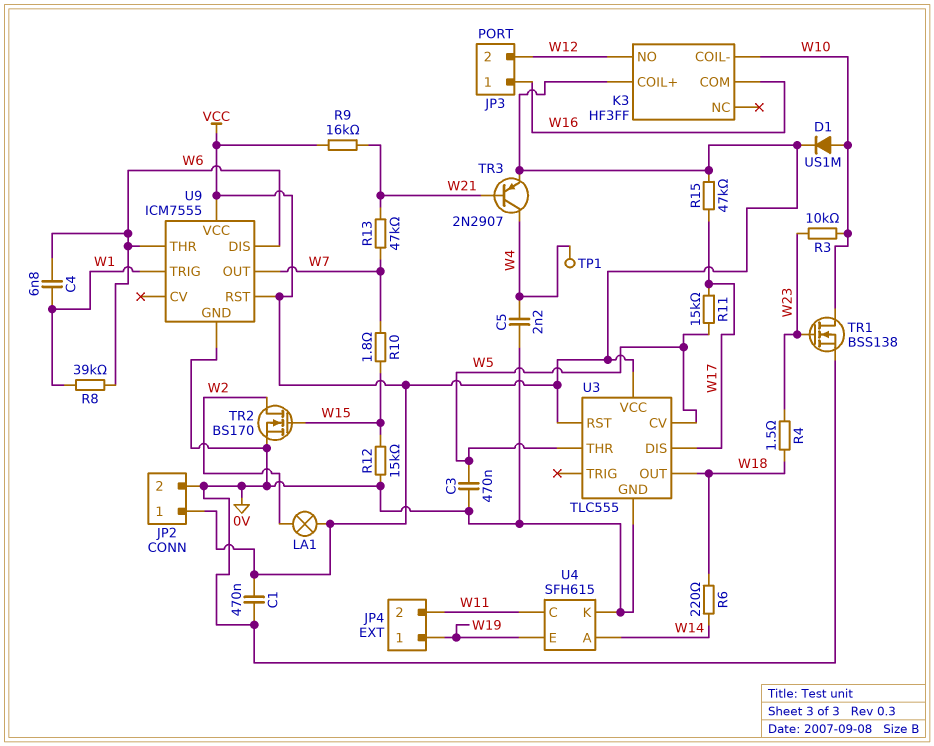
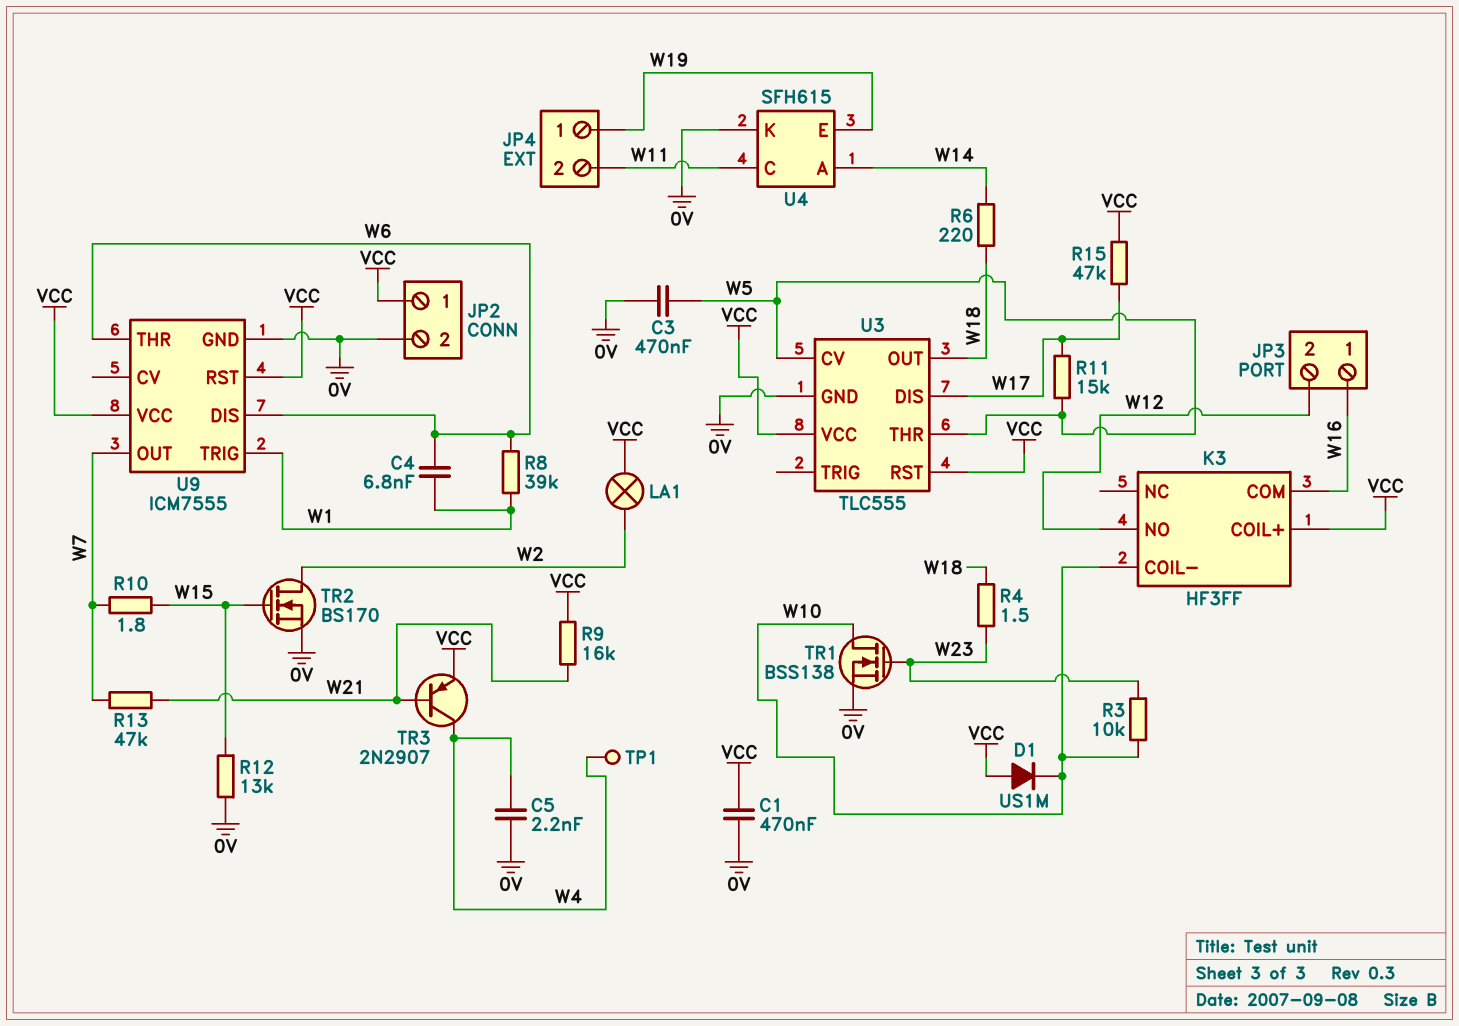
D1: diode US1M (A W10, K VCC) -> diode US1M (A VCC, K W10)
R12: 15k (0V, W15) -> 13k (0V, W15)

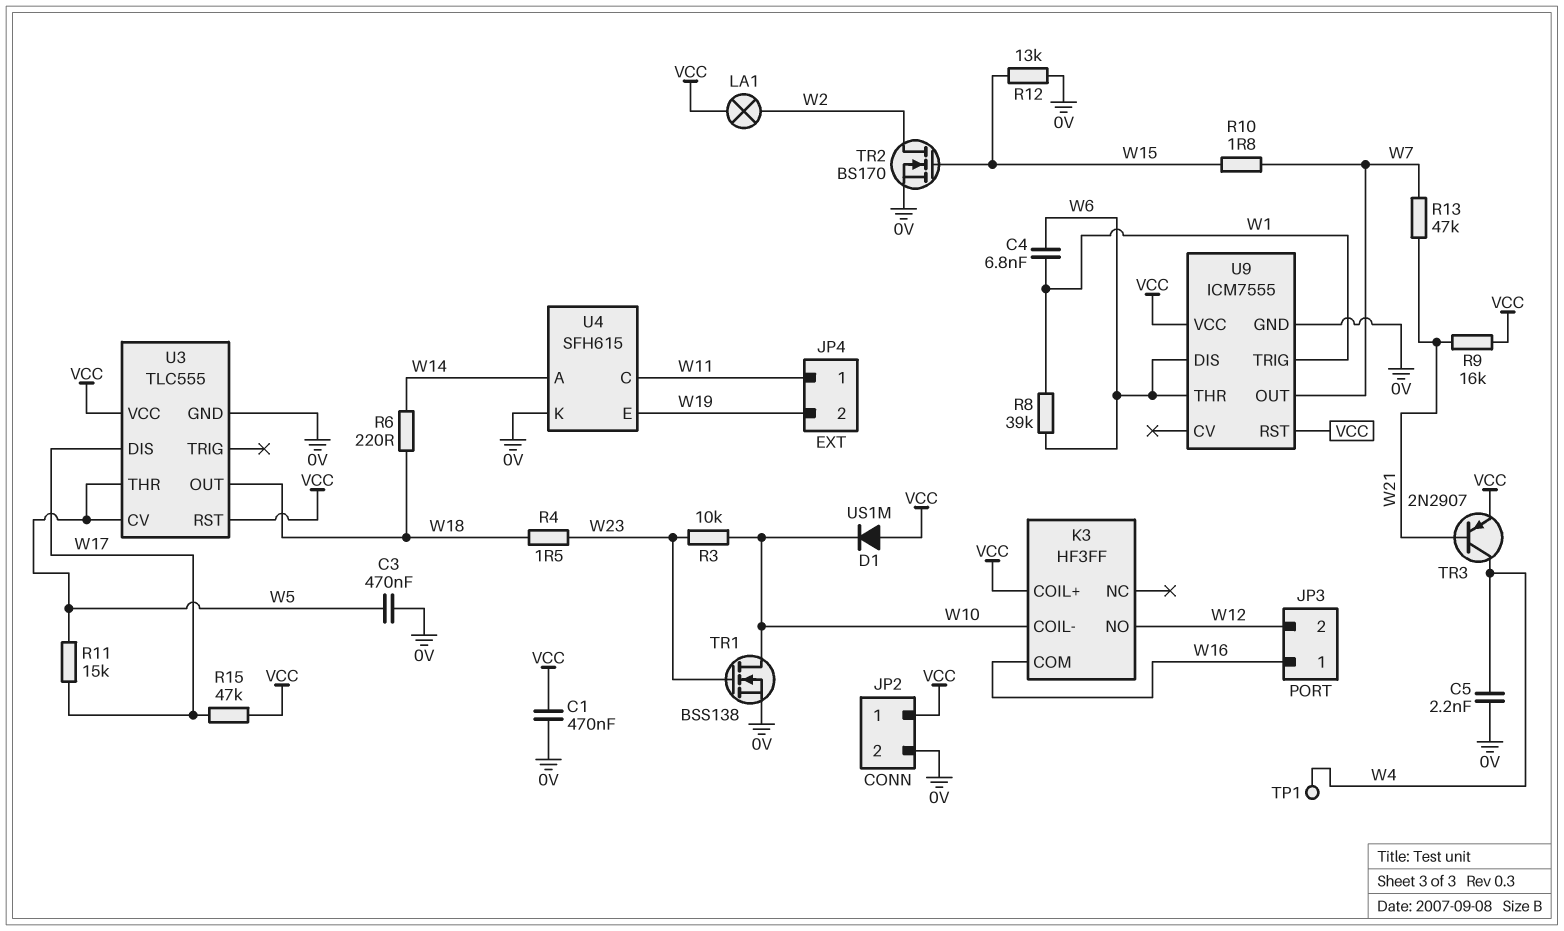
JP4 pin 1: W19 -> W11
JP4 pin 2: W11 -> W19

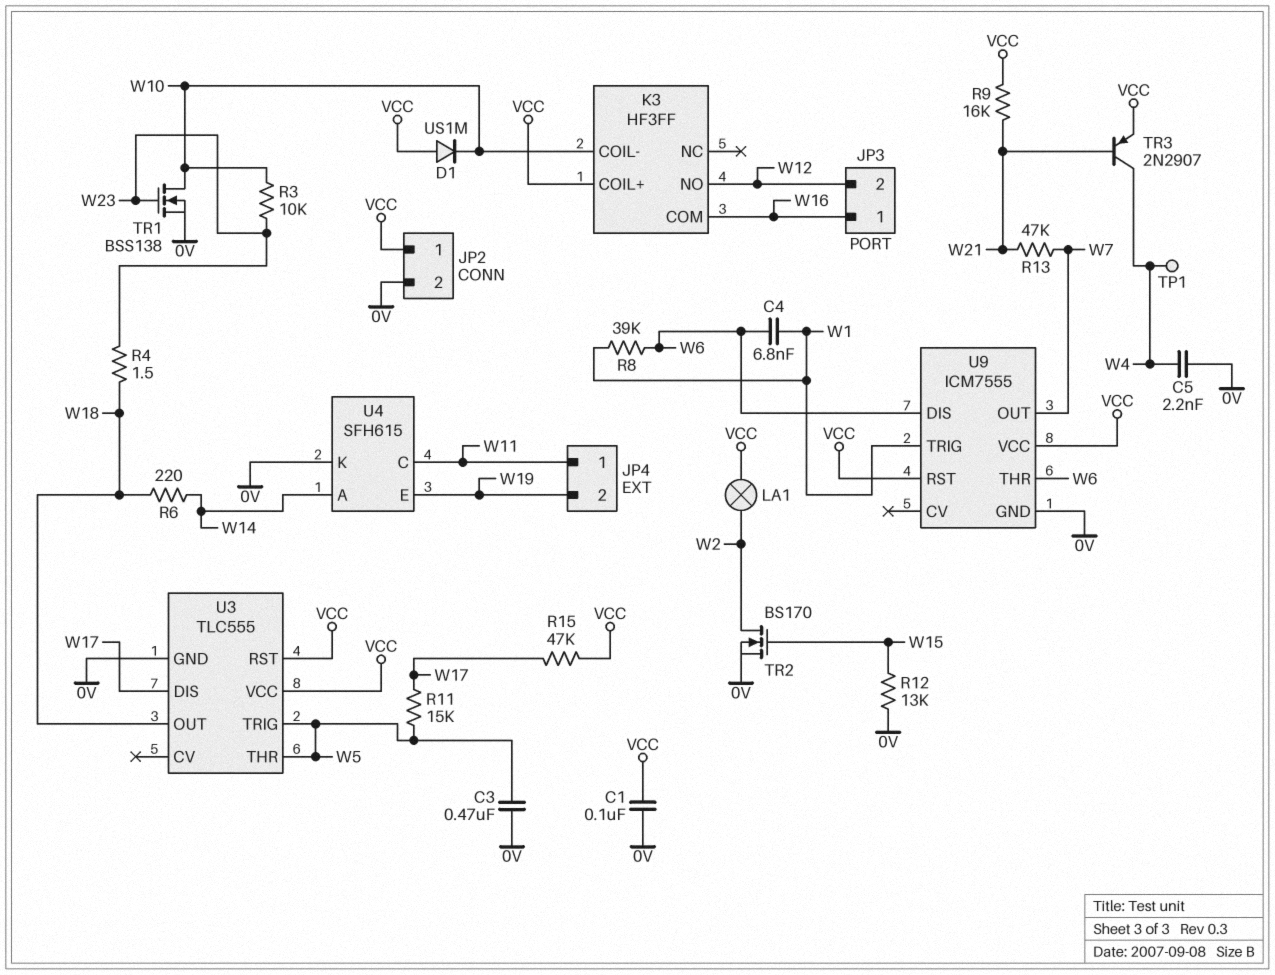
C1: 470nF (0V, VCC) -> 100nF (0V, VCC)
R10: 1.8 (W7, W15) -> none
U3 pin CV: W5 -> none
U3 pin TRIG: none -> W5

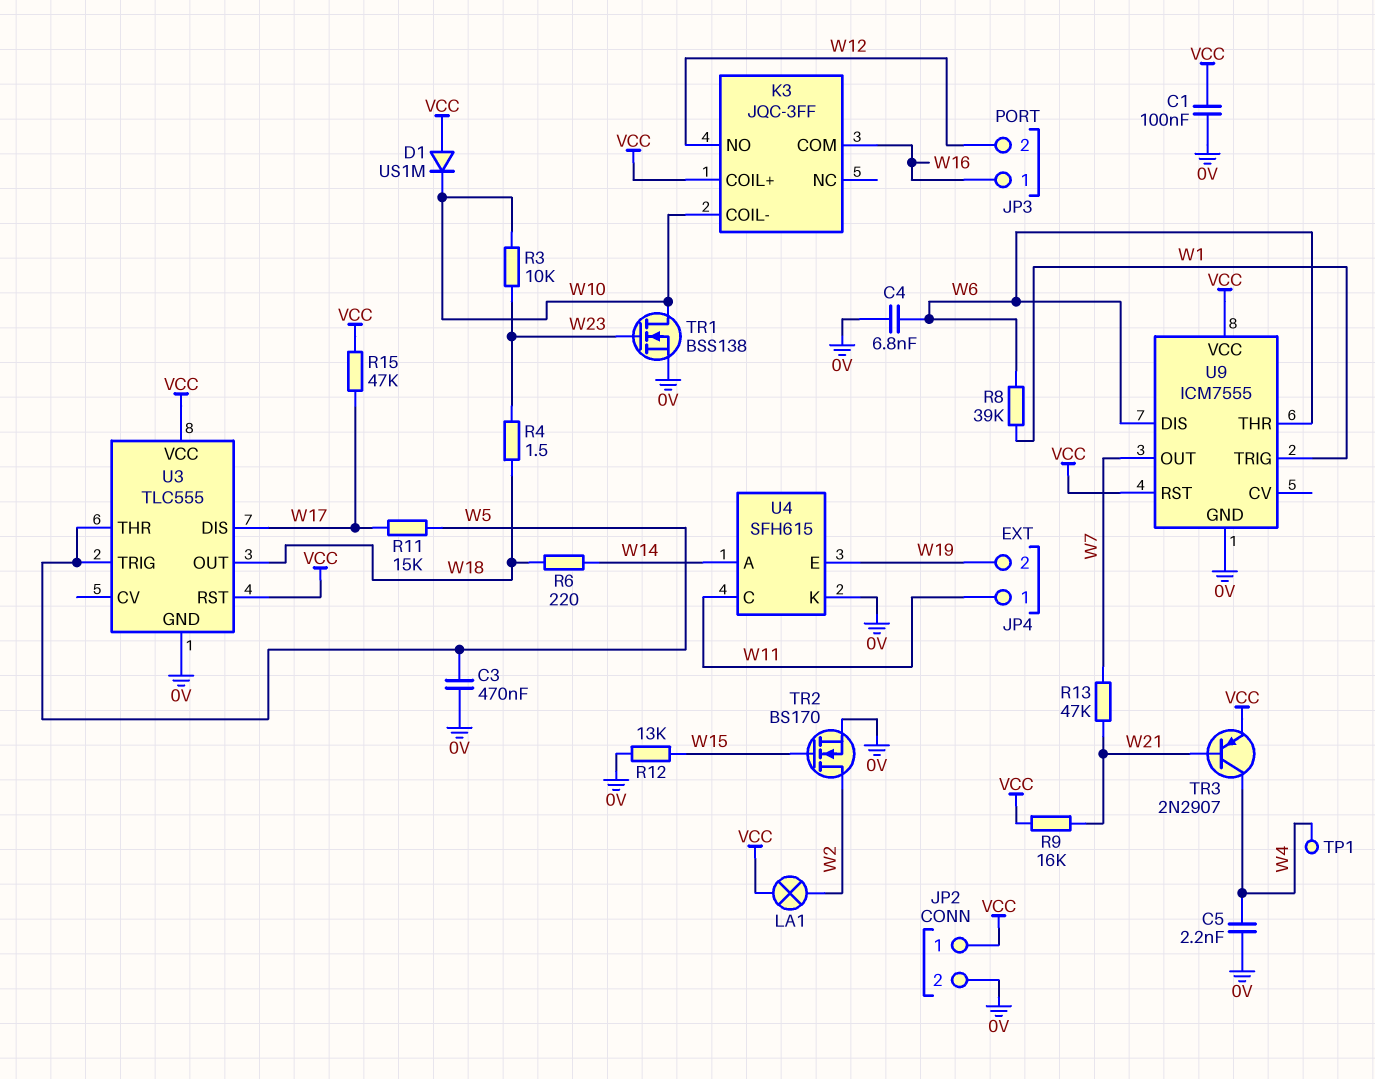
C4: 6.8nF (W1, W6) -> 6.8nF (0V, W6)
K3: HF3FF -> JQC-3FF

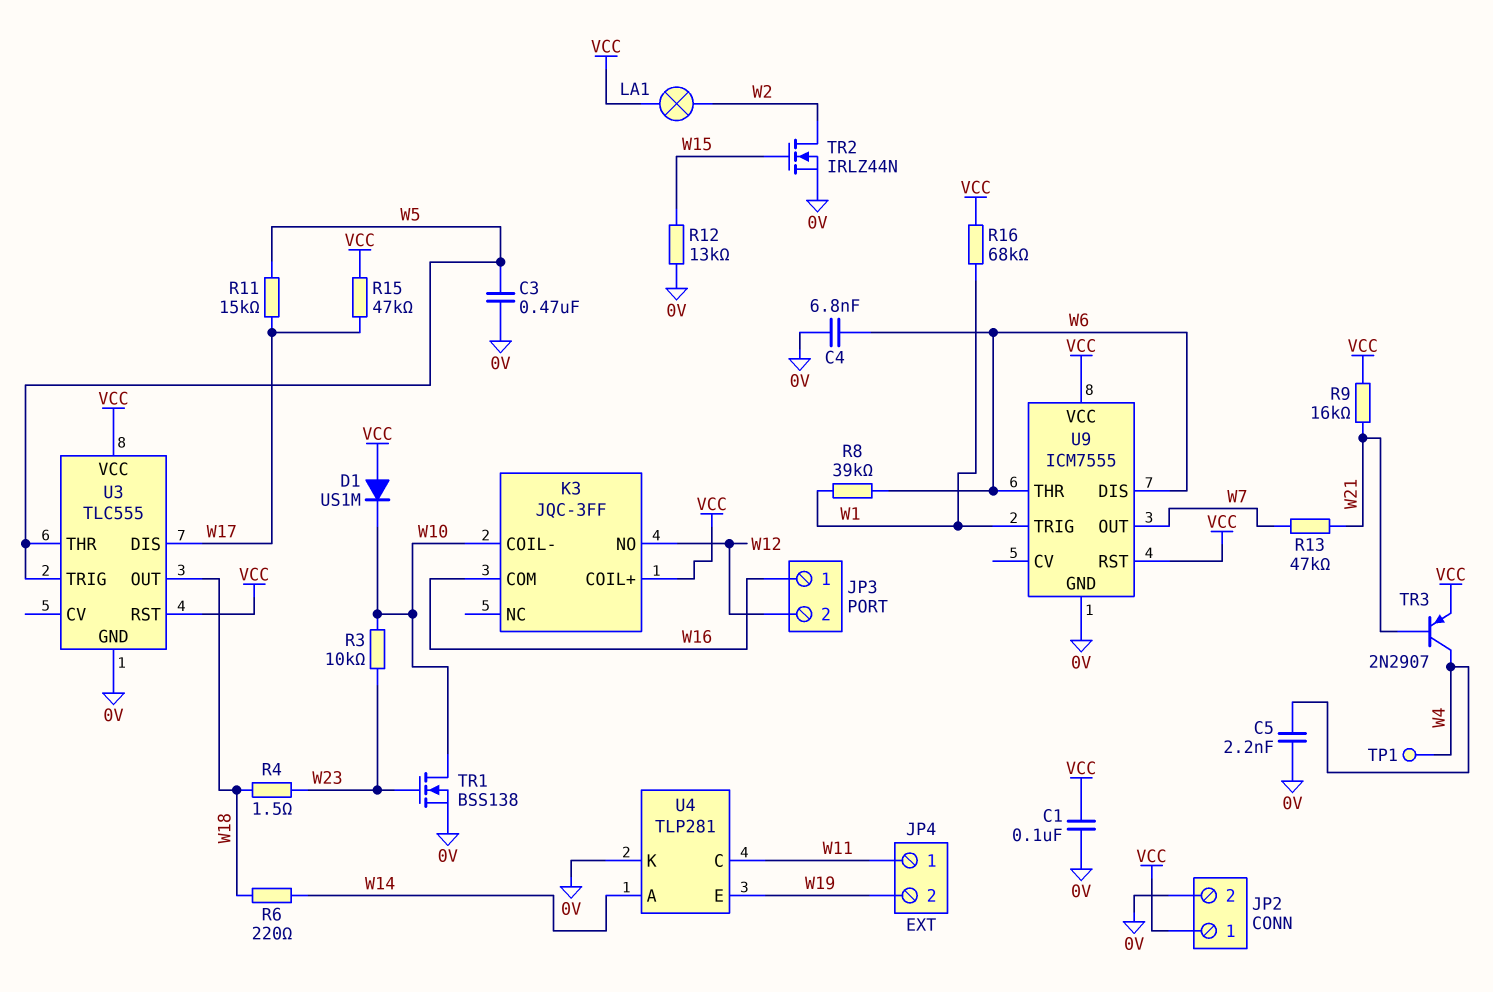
R16: none -> 68k (VCC, W1)
TR2: NMOS BS170 (G W15, D W2, S 0V) -> NMOS IRLZ44N (G W15, D W2, S 0V)
U4: SFH615 -> TLP281

